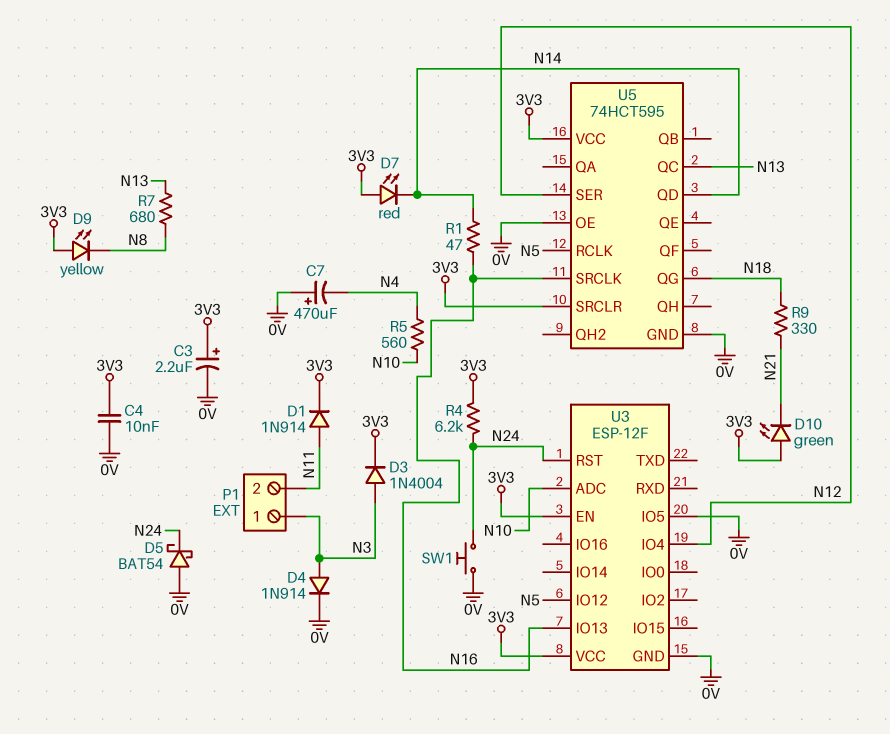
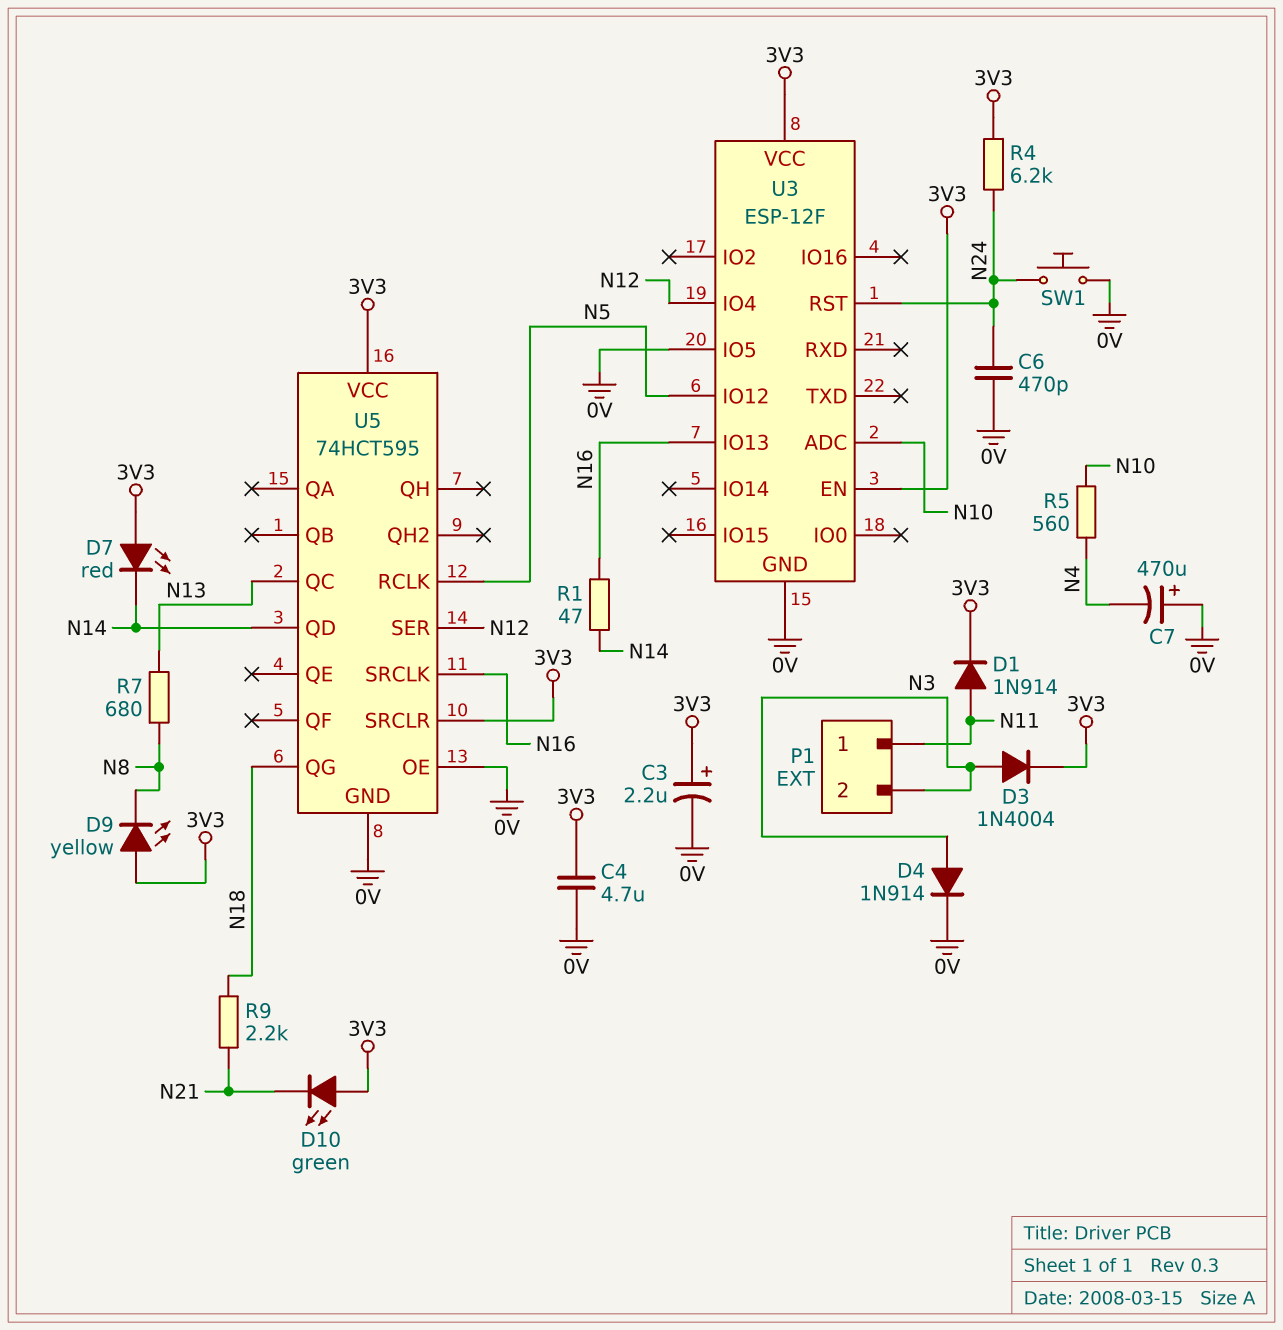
C4: 10nF (0V, 3V3) -> 4.7uF (0V, 3V3)
C6: none -> 470pF (0V, N24)
D5: schottky BAT54 (A 0V, K N24) -> none
P1 pin 1: N3 -> N11
P1 pin 2: N11 -> N3
R9: 330 (N18, N21) -> 2.2k (N18, N21)

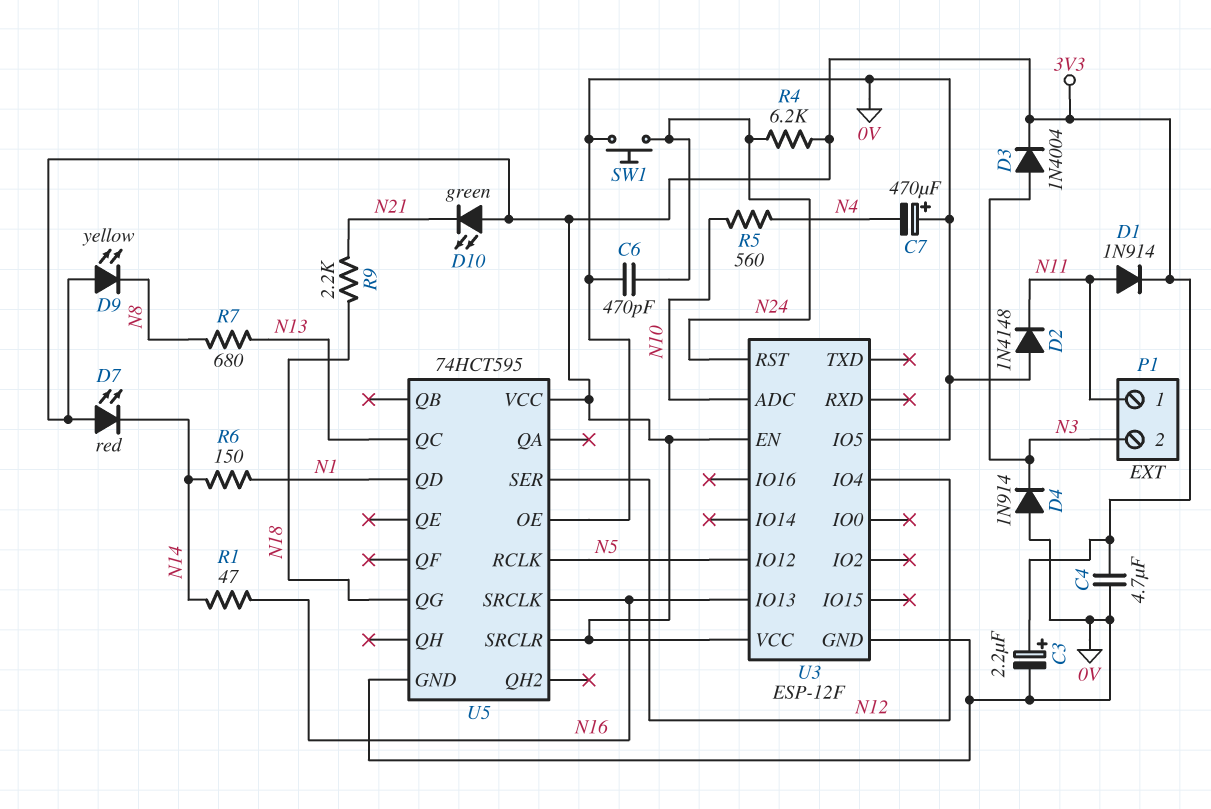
D2: none -> diode 1N4148 (A 0V, K N11)
D4: diode 1N914 (A N3, K 0V) -> diode 1N914 (A 0V, K N3)
R6: none -> 150 (N1, N14)
U5 pin QD: N14 -> N1

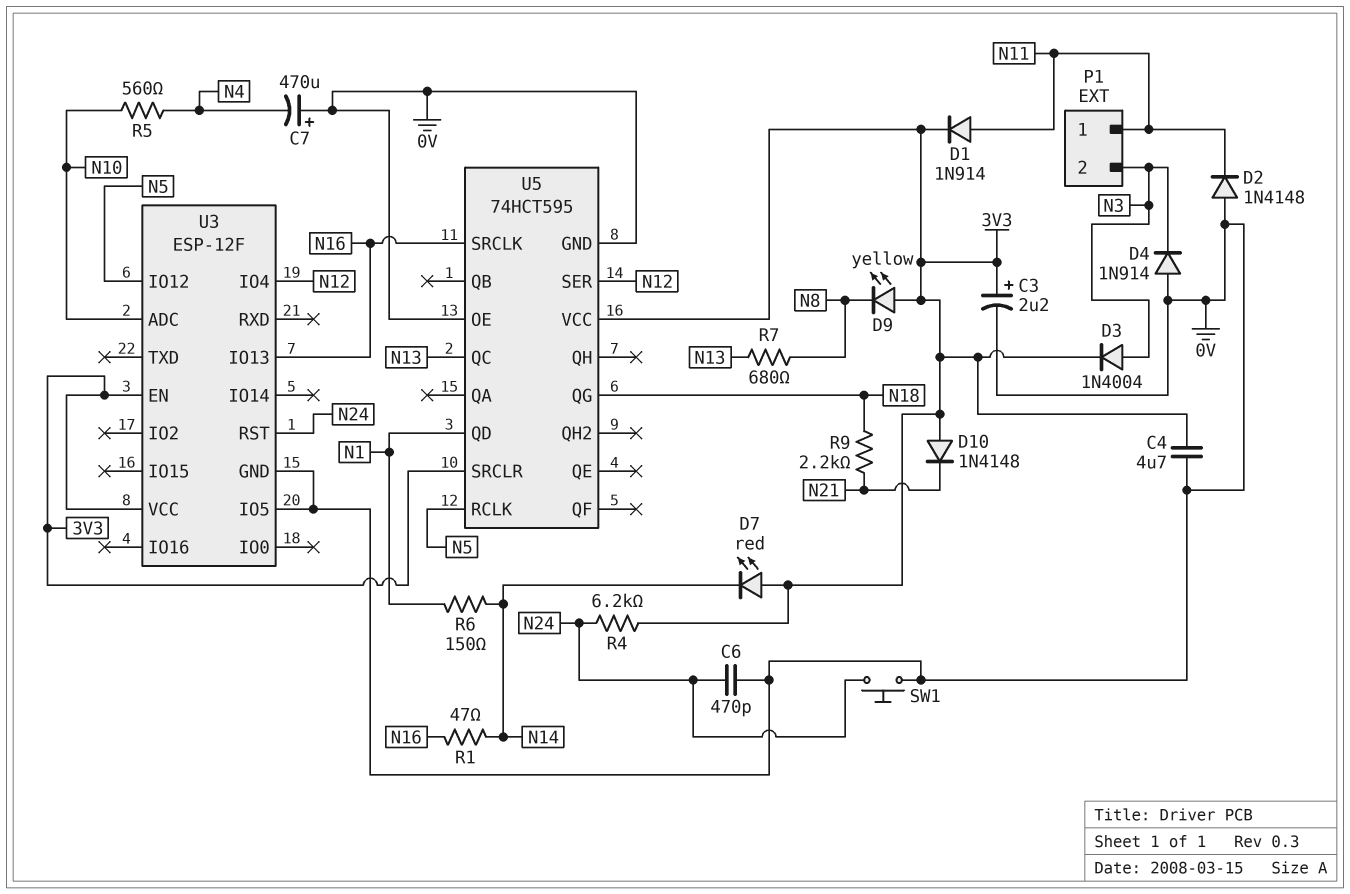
D10: LED green (A 3V3, K N21) -> diode 1N4148 (A 3V3, K N21)

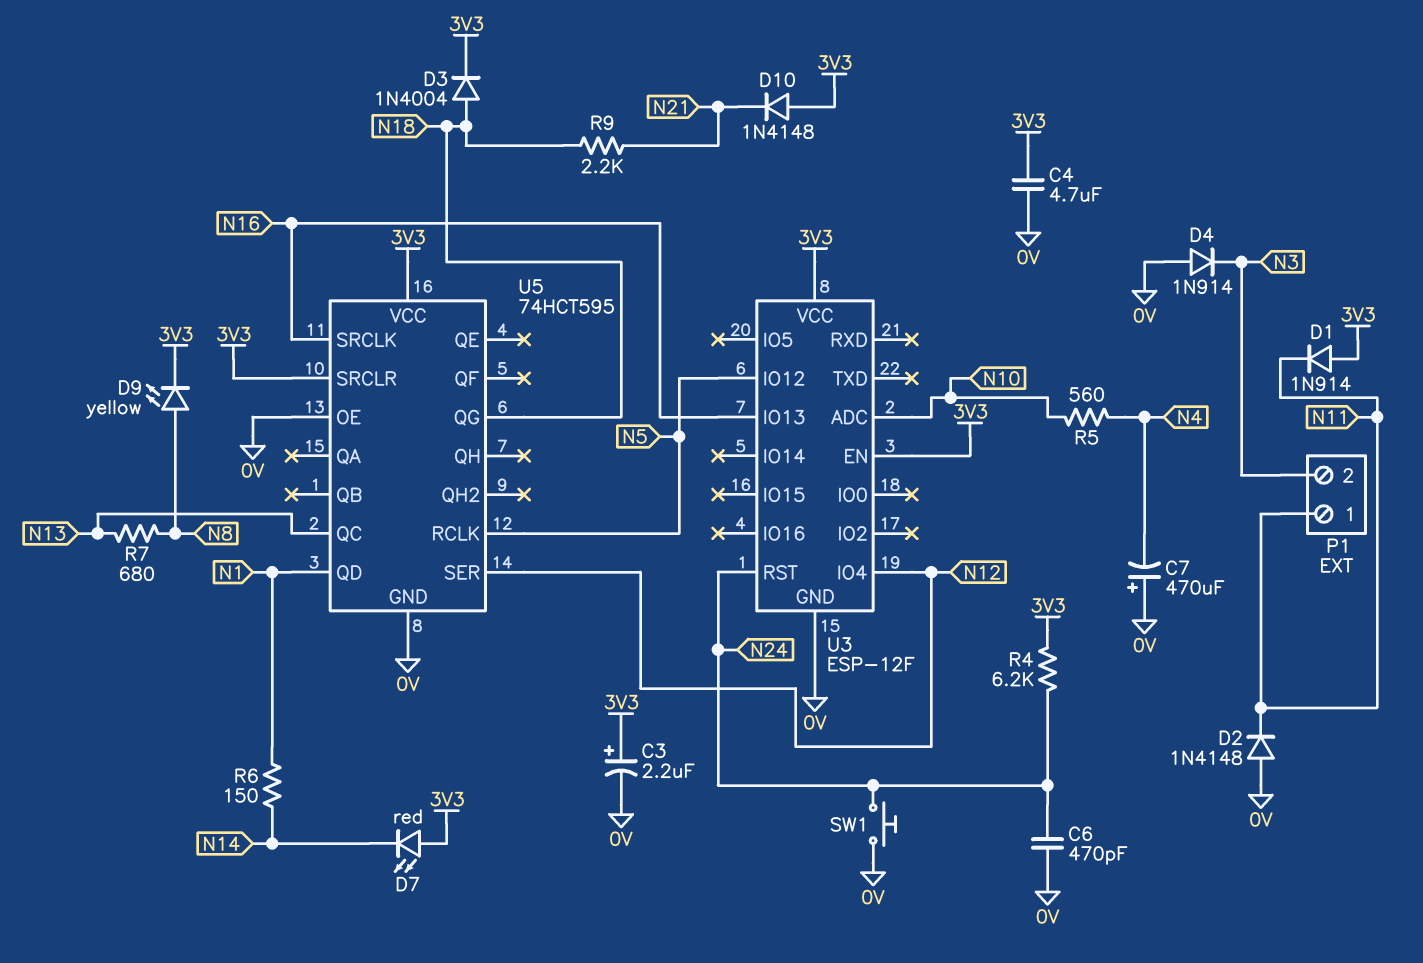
D1: diode 1N914 (A N11, K 3V3) -> diode 1N914 (A 3V3, K N11)
D3: diode 1N4004 (A N3, K 3V3) -> diode 1N4004 (A N18, K 3V3)
D9: LED yellow (A 3V3, K N8) -> LED yellow (A N8, K 3V3)
R1: 47 (N14, N16) -> none
U3 pin IO5: 0V -> none

